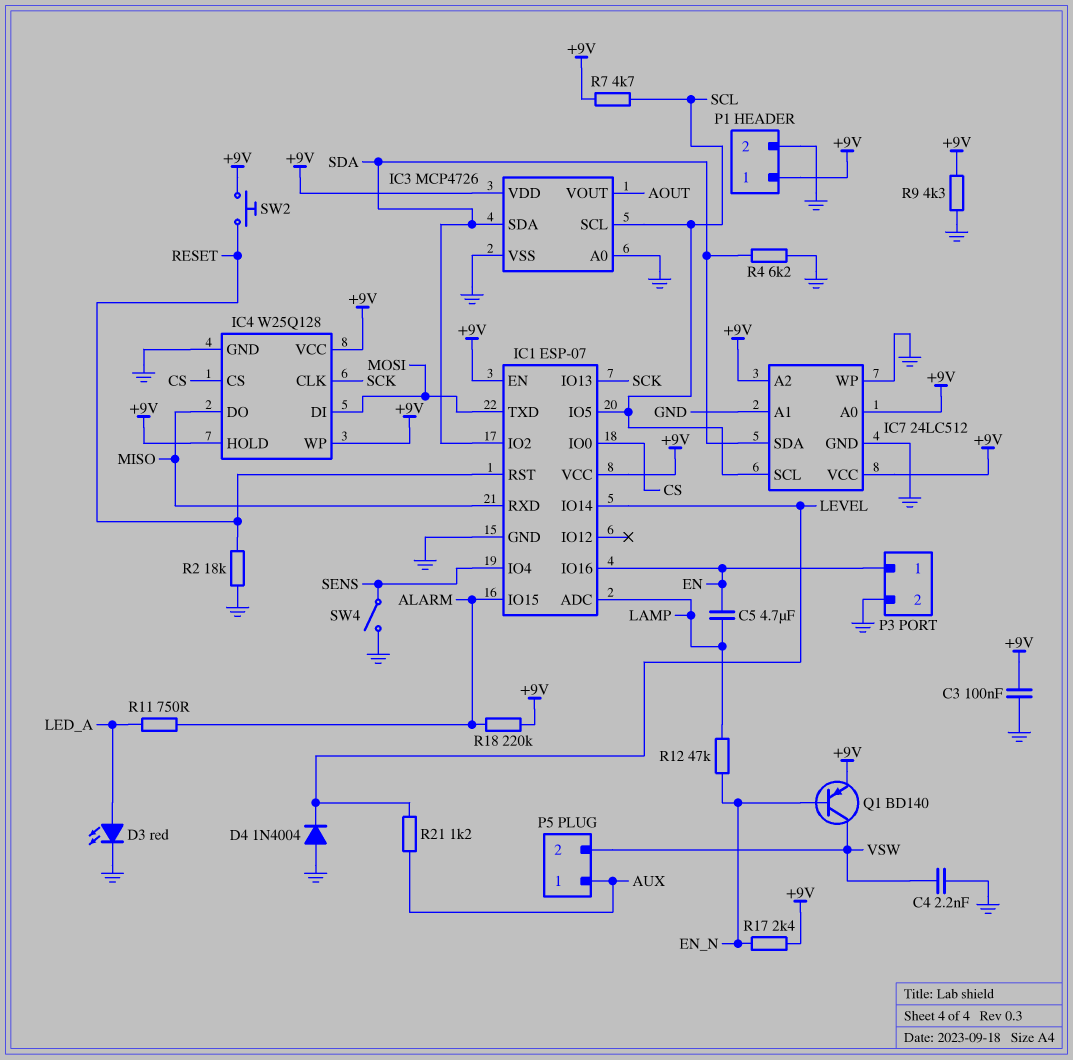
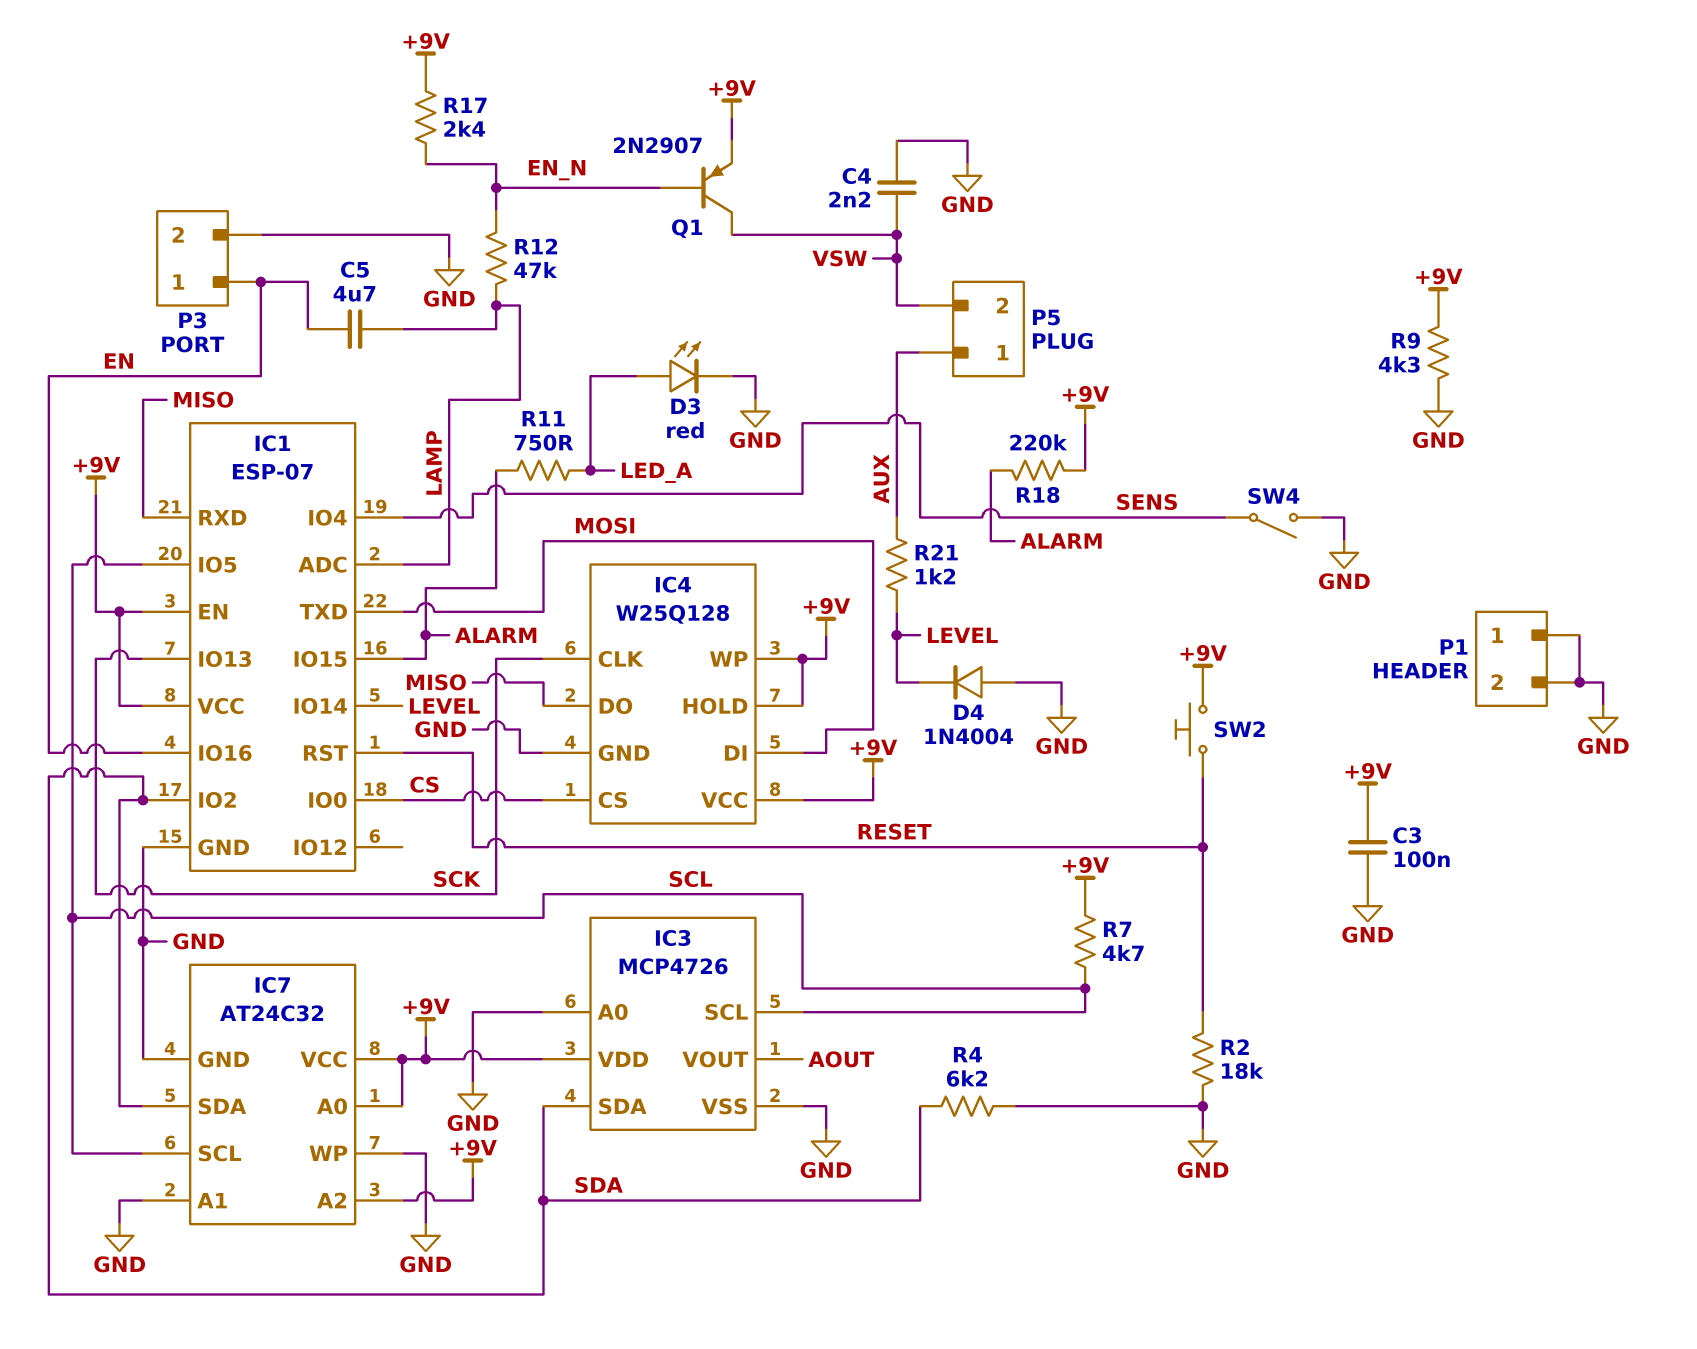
IC7: 24LC512 -> AT24C32
P1 pin 1: +9V -> GND
Q1: PNP BD140 (B EN_N, C VSW, E +9V) -> PNP 2N2907 (B EN_N, C VSW, E +9V)

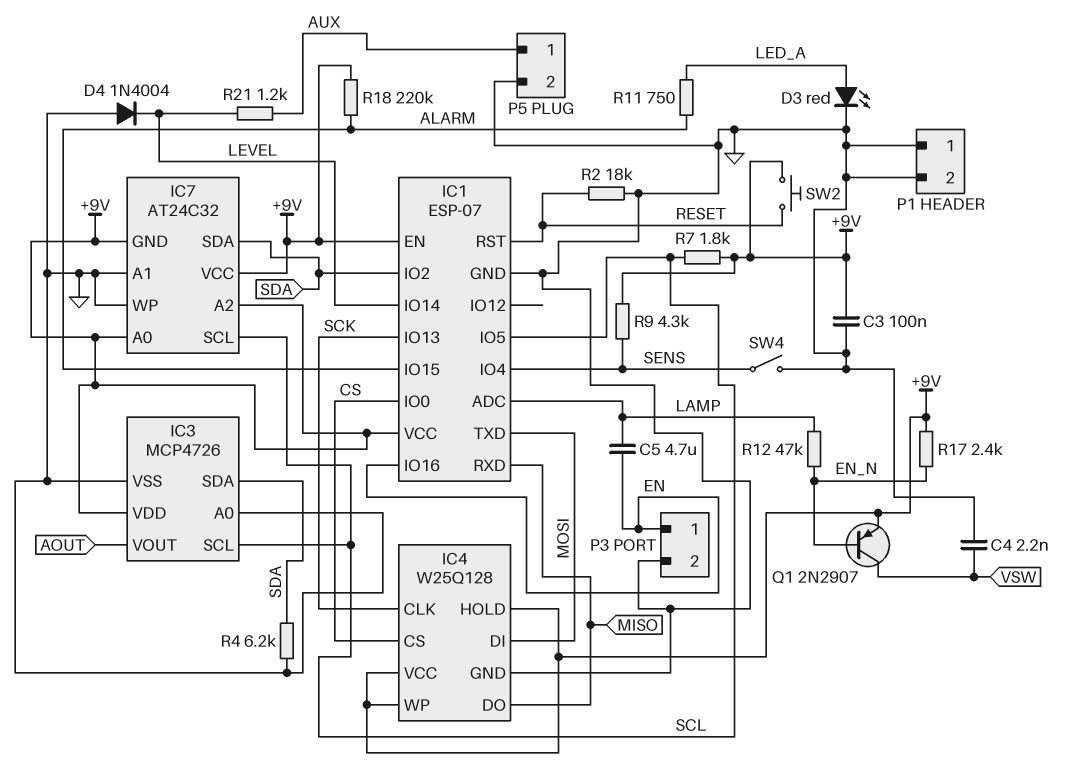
IC7 pin GND: GND -> +9V
P5 pin 2: VSW -> GND
R7: 4.7k (+9V, SCL) -> 1.8k (+9V, SCL)
R9: 4.3k (+9V, GND) -> 4.3k (+9V, SENS)

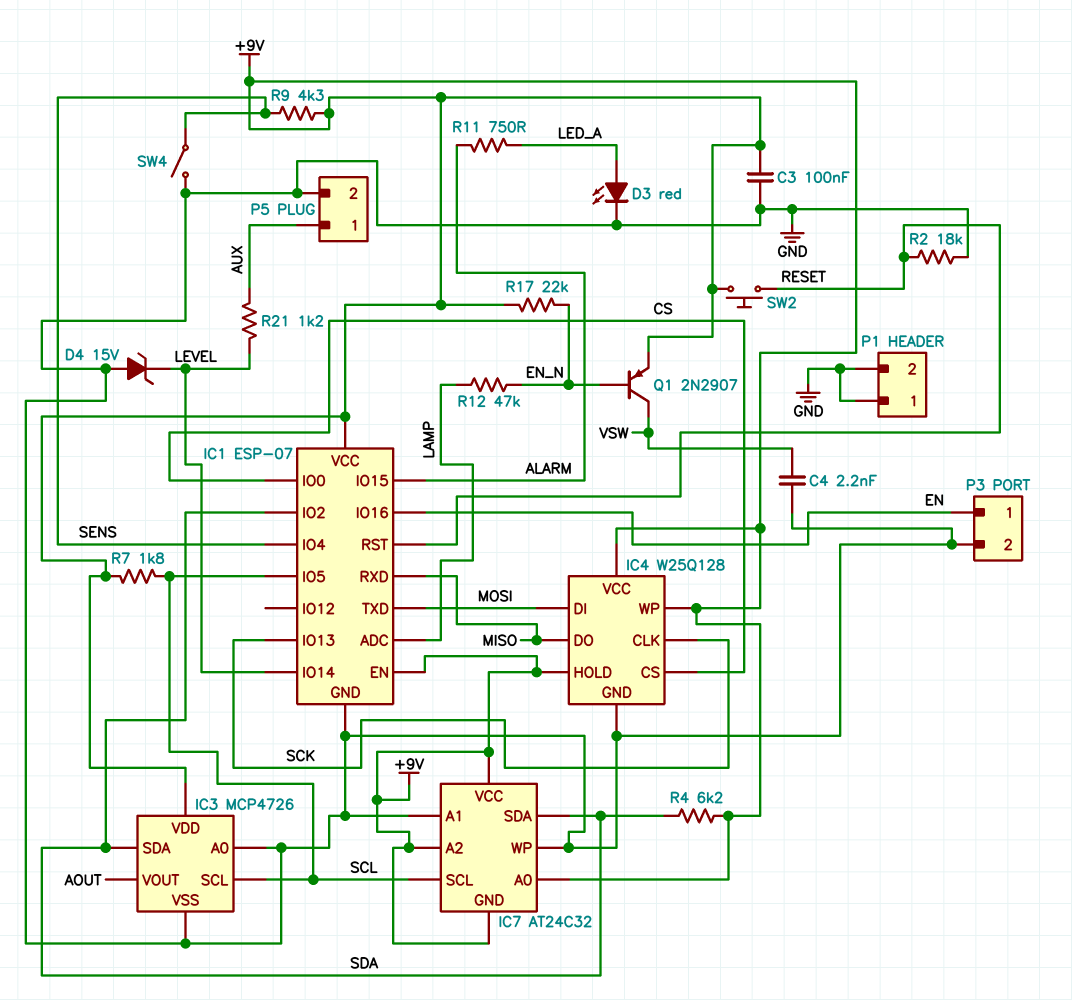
C5: 4.7uF (EN, LAMP) -> none
D4: diode 1N4004 (A GND, K LEVEL) -> zener 15V (A GND, K LEVEL)
R4: 6.2k (GND, SDA) -> 6.2k (+9V, SDA)
R17: 2.4k (+9V, EN_N) -> 22k (+9V, EN_N)
R18: 220k (+9V, ALARM) -> none

